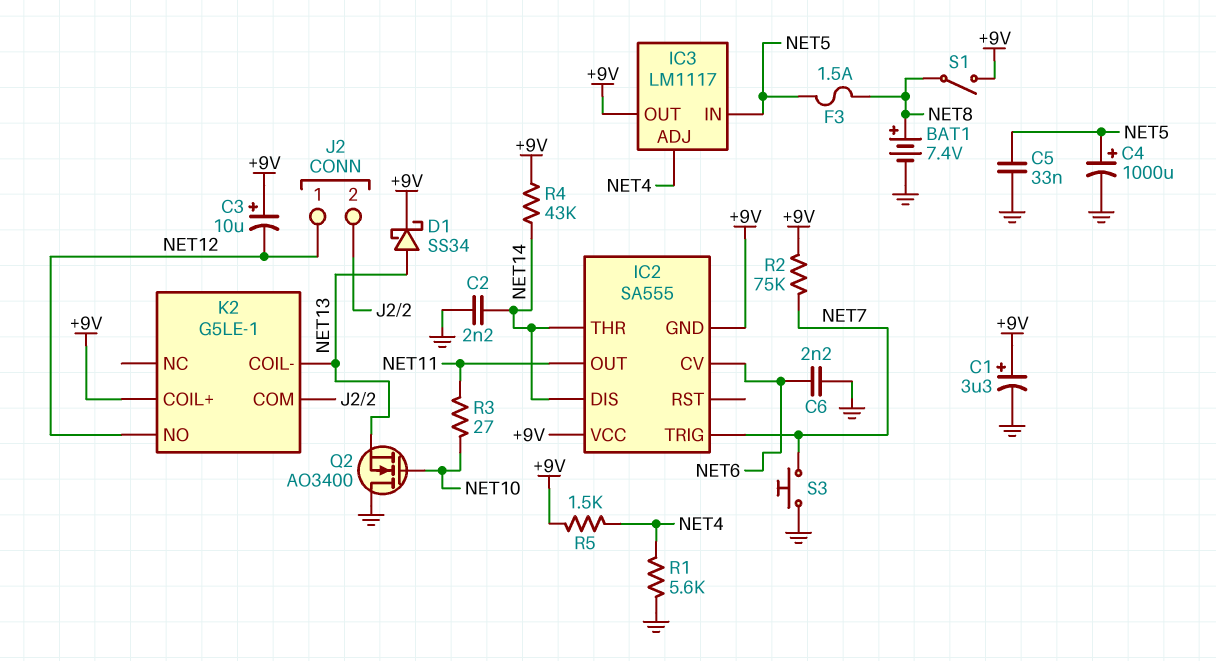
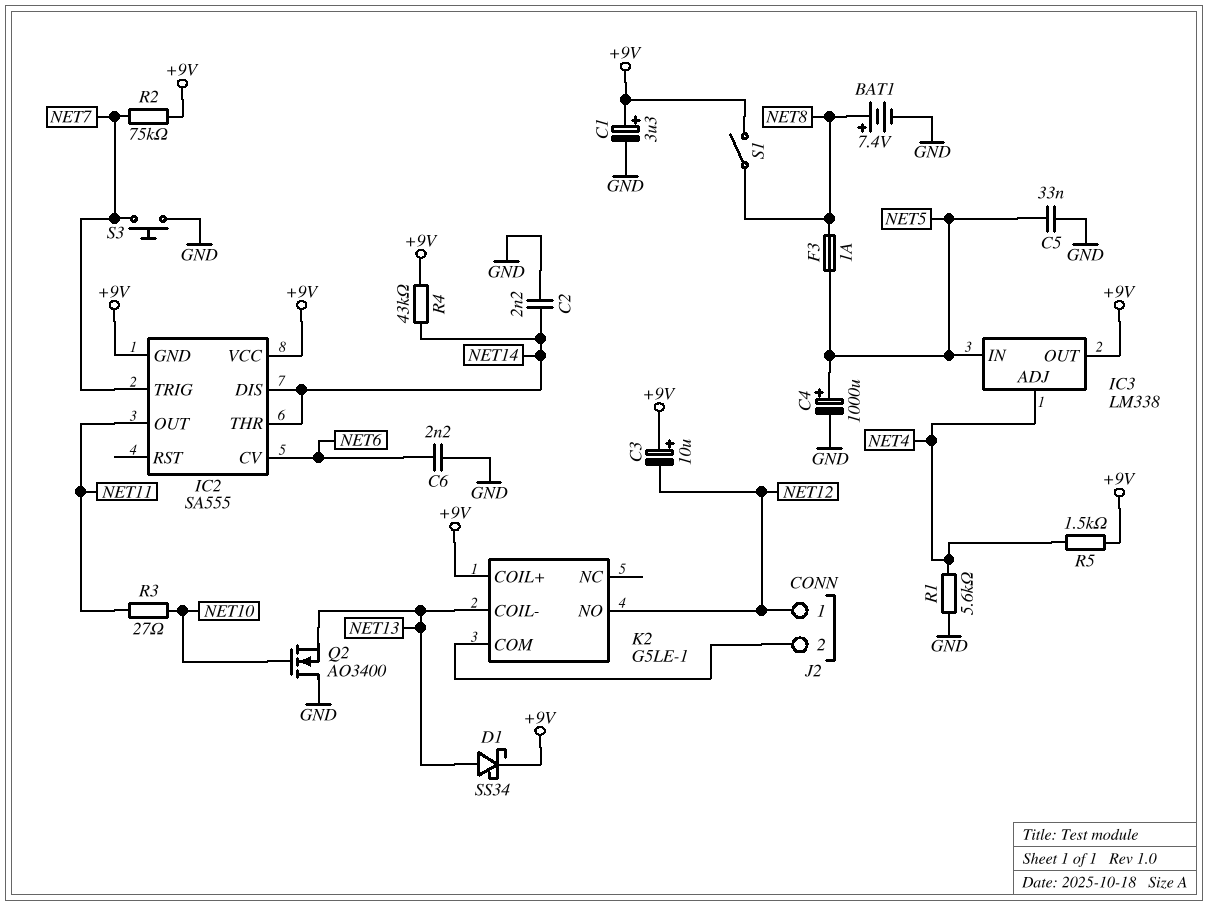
F3: 1.5A (NET5, NET8) -> 1A (NET5, NET8)
IC3: LM1117 -> LM338

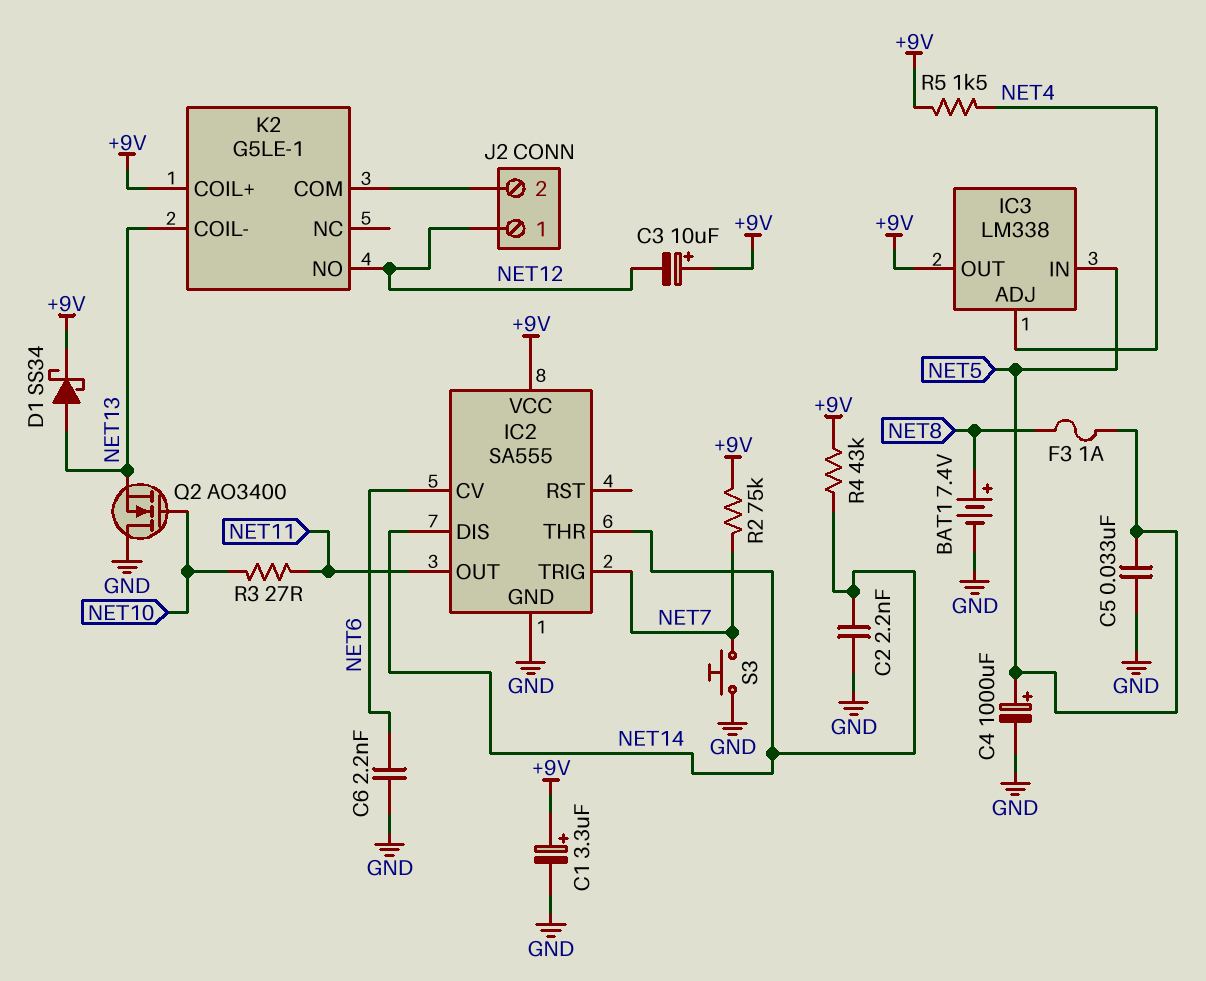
IC2 pin GND: +9V -> GND
R1: 5.6k (GND, NET4) -> none
S1: switch (+9V, NET8) -> none

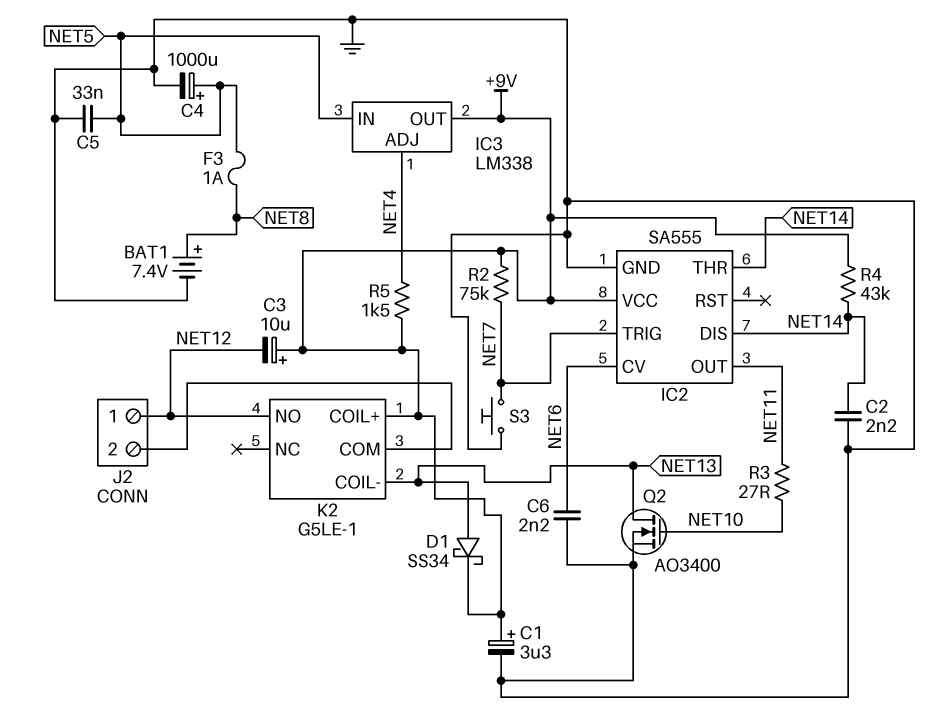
Q2: NMOS AO3400 (G NET10, D GND, S NET13) -> NMOS AO3400 (G NET10, D NET13, S GND)

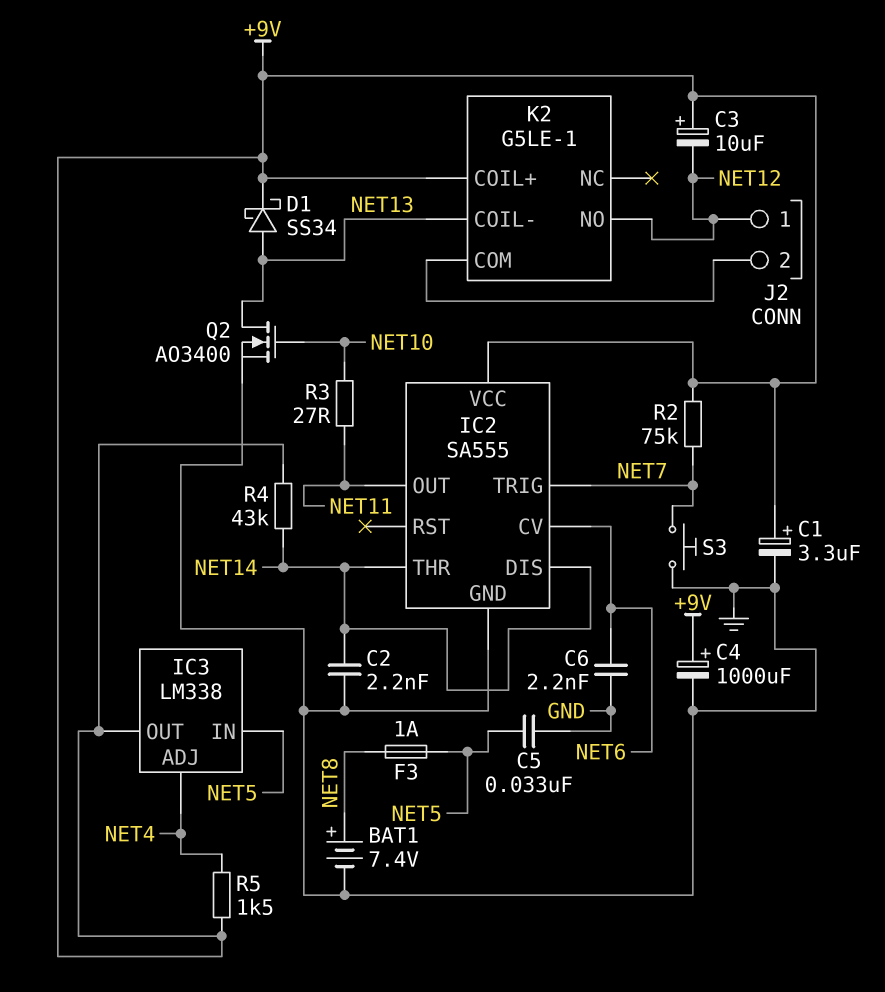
C4: 1000uF (plus NET5, minus GND) -> 1000uF (plus +9V, minus GND)

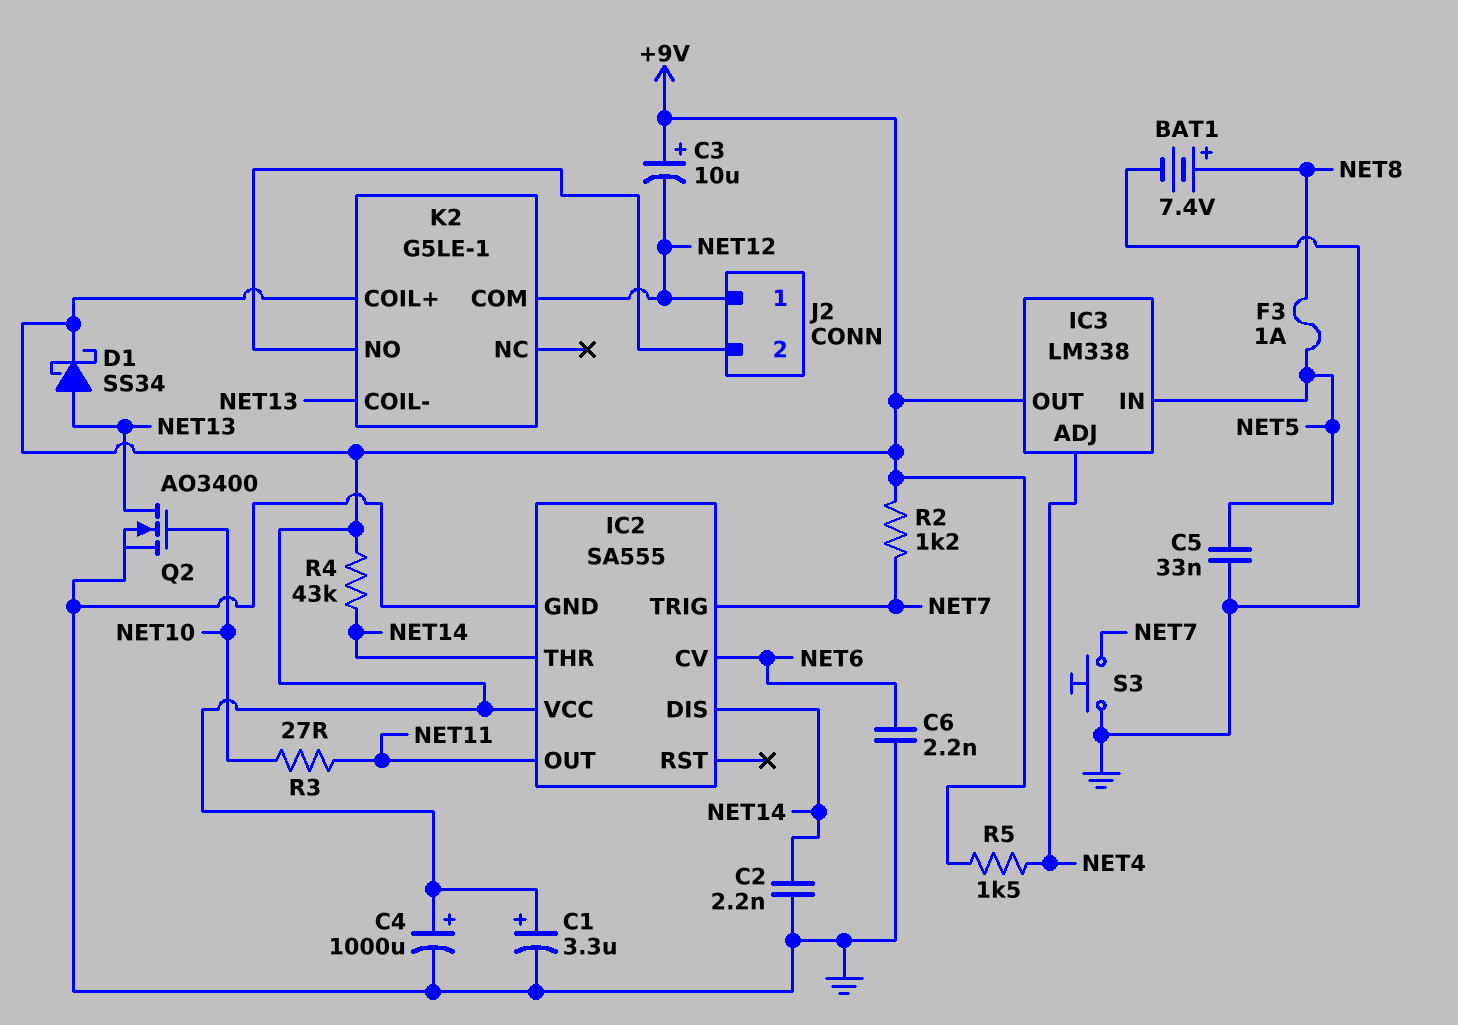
K2 pin COM: J2/2 -> NET12
K2 pin NO: NET12 -> J2/2
R2: 75k (+9V, NET7) -> 1.2k (+9V, NET7)

